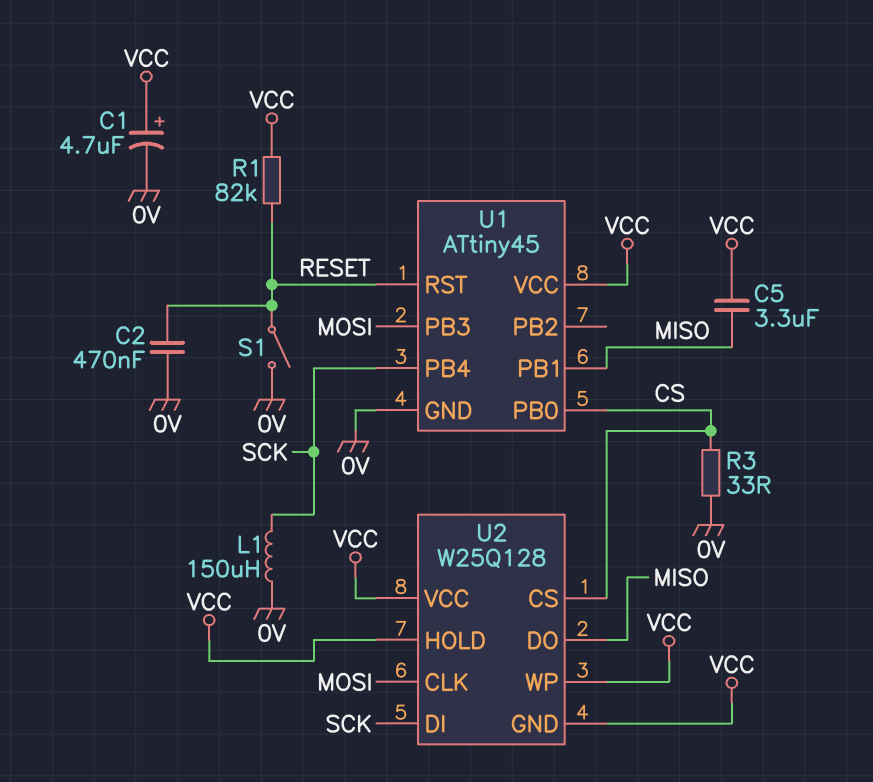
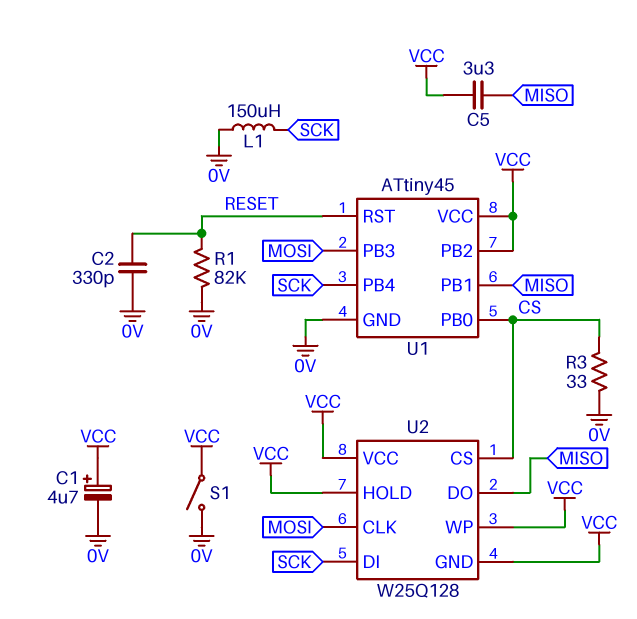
C2: 470nF (0V, RESET) -> 330pF (0V, RESET)
R1: 82k (RESET, VCC) -> 82k (0V, RESET)
S1: switch (0V, RESET) -> switch (0V, VCC)
U1 pin PB2: none -> VCC

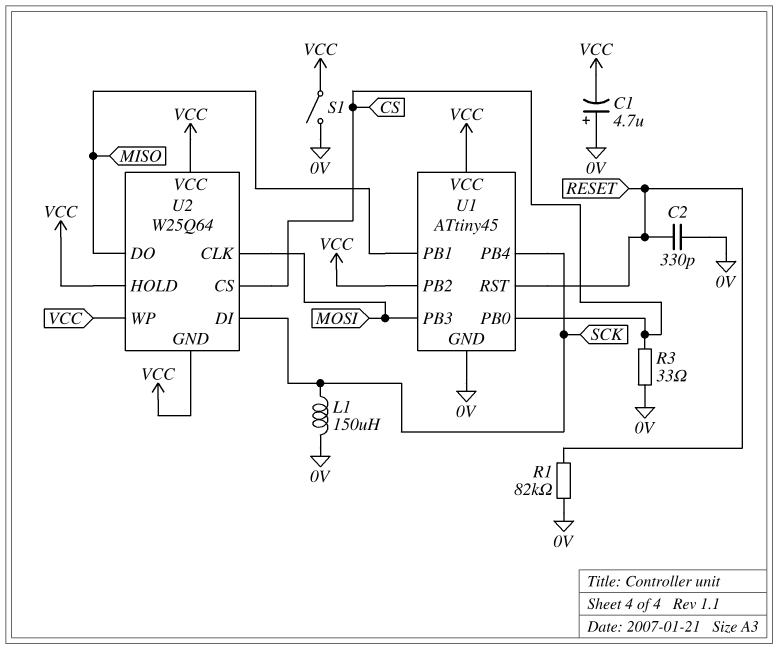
C1: 4.7uF (plus VCC, minus 0V) -> 4.7uF (plus 0V, minus VCC)
C5: 3.3uF (MISO, VCC) -> none
U2: W25Q128 -> W25Q64

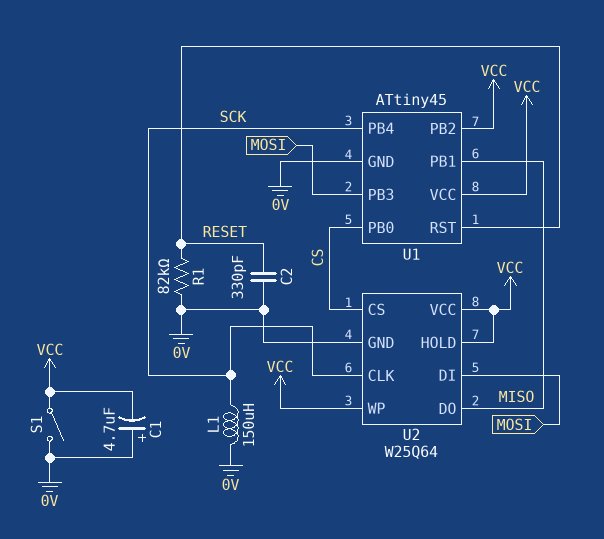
R3: 33 (0V, CS) -> none
U2 pin CLK: MOSI -> SCK
U2 pin DI: SCK -> MOSI
U2 pin GND: VCC -> 0V

